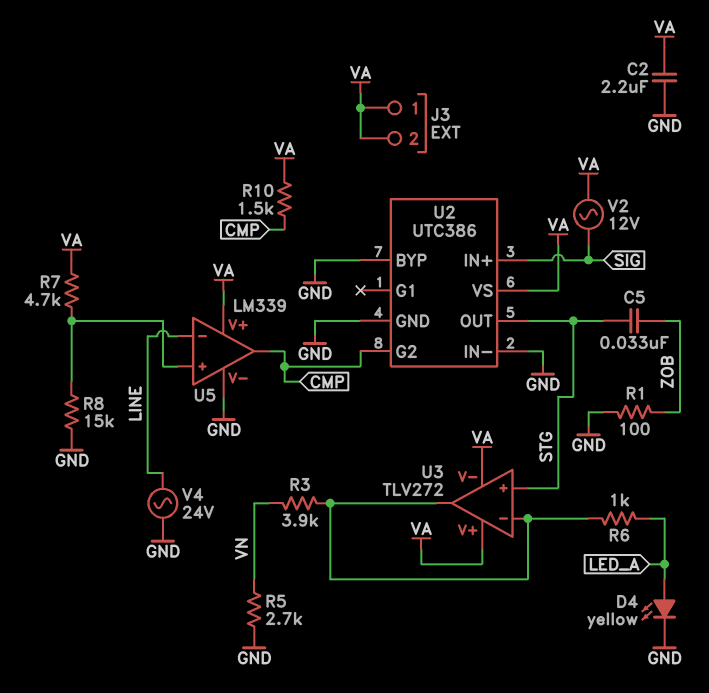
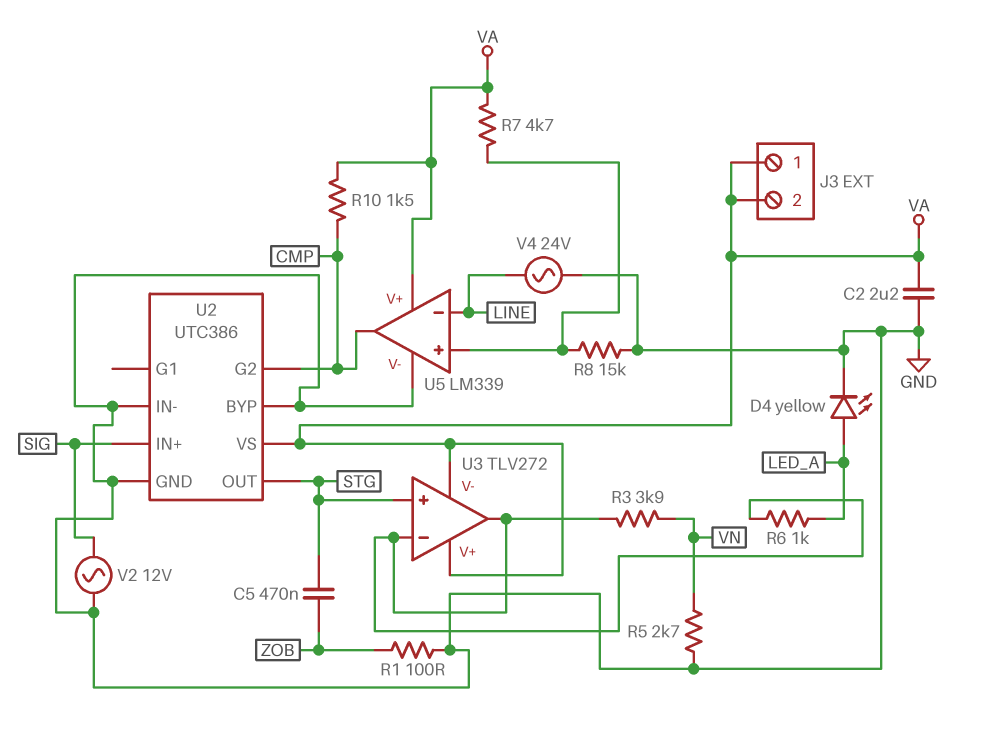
C5: 33nF (STG, ZOB) -> 470nF (STG, ZOB)
V2: AC 12V (SIG, VA) -> AC 12V (GND, SIG)

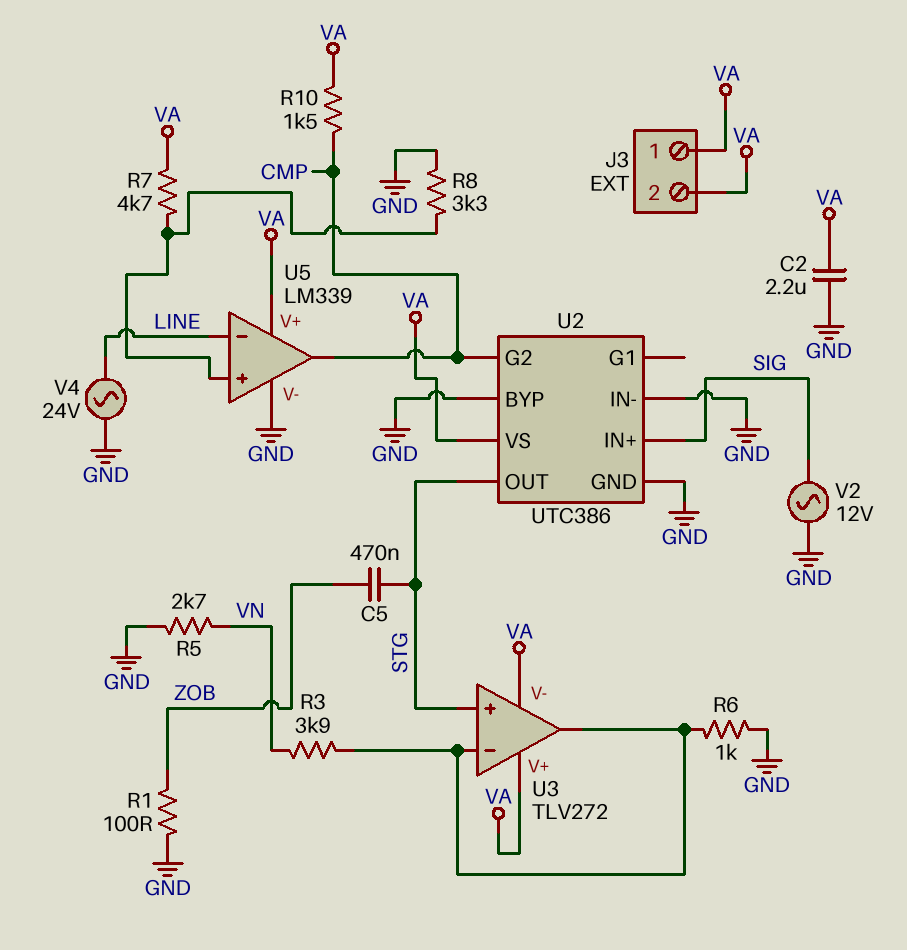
D4: LED yellow (A LED_A, K GND) -> none
R6: 1k (LED_A, U3/in-) -> 1k (GND, U3/in-)
R8: 15k (GND, U5/in+) -> 3.3k (GND, U5/in+)

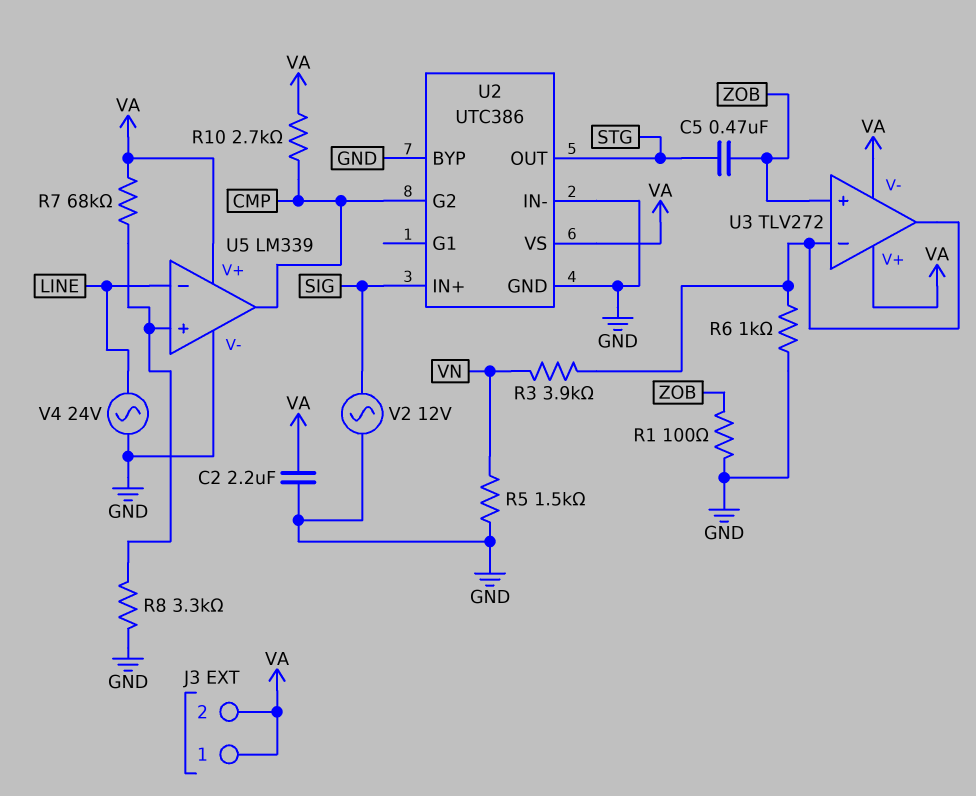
R5: 2.7k (GND, VN) -> 1.5k (GND, VN)
R7: 4.7k (U5/in+, VA) -> 68k (U5/in+, VA)
R10: 1.5k (CMP, VA) -> 2.7k (CMP, VA)
U3 pin in+: STG -> ZOB

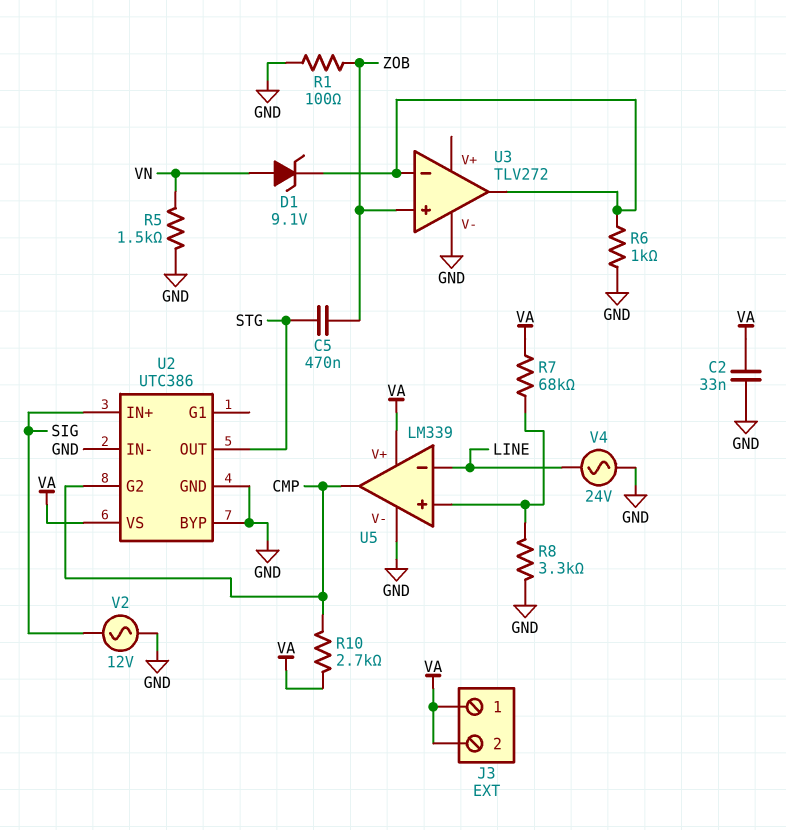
C2: 2.2uF (GND, VA) -> 33nF (GND, VA)
D1: none -> zener 9.1V (A VN, K U3/in-)
R3: 3.9k (U3/in-, VN) -> none
U3 pin V+: VA -> none
U3 pin V-: VA -> GND

